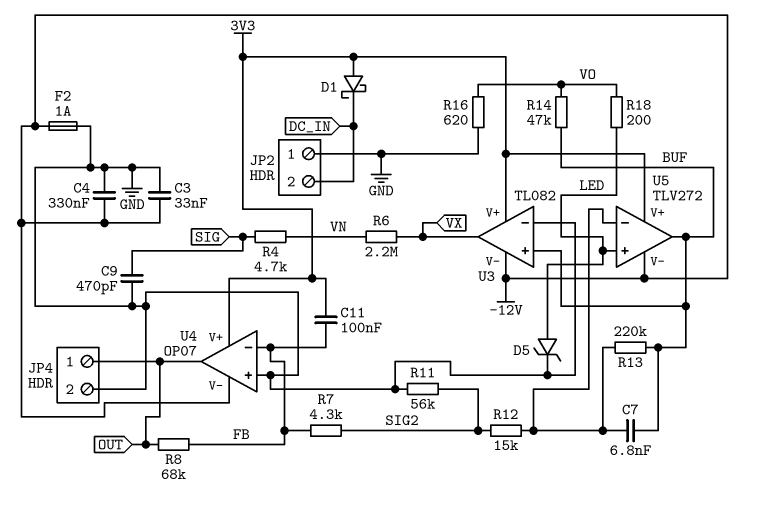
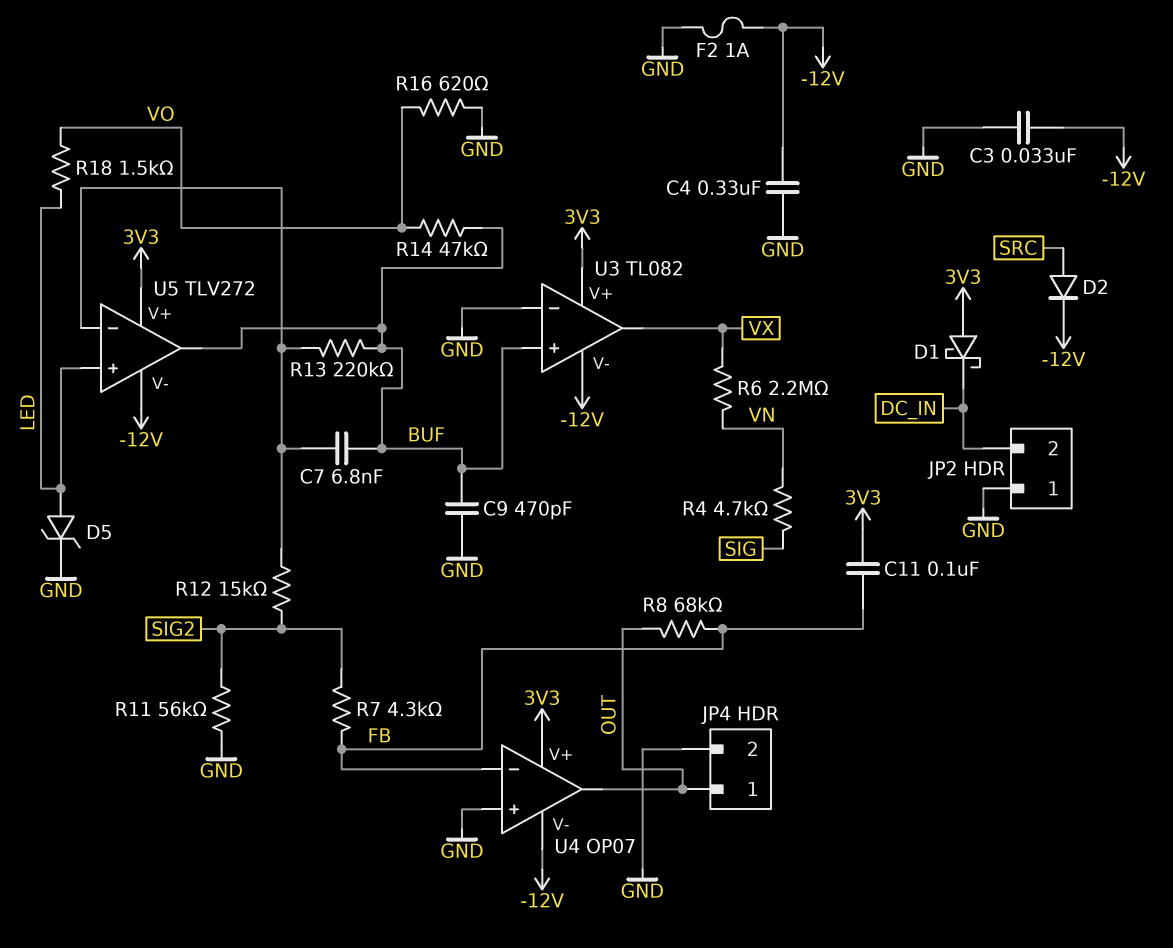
C9: 470pF (GND, SIG) -> 470pF (BUF, GND)
D2: none -> diode (A SRC, K -12V)
R18: 200 (LED, VO) -> 1.5k (LED, VO)

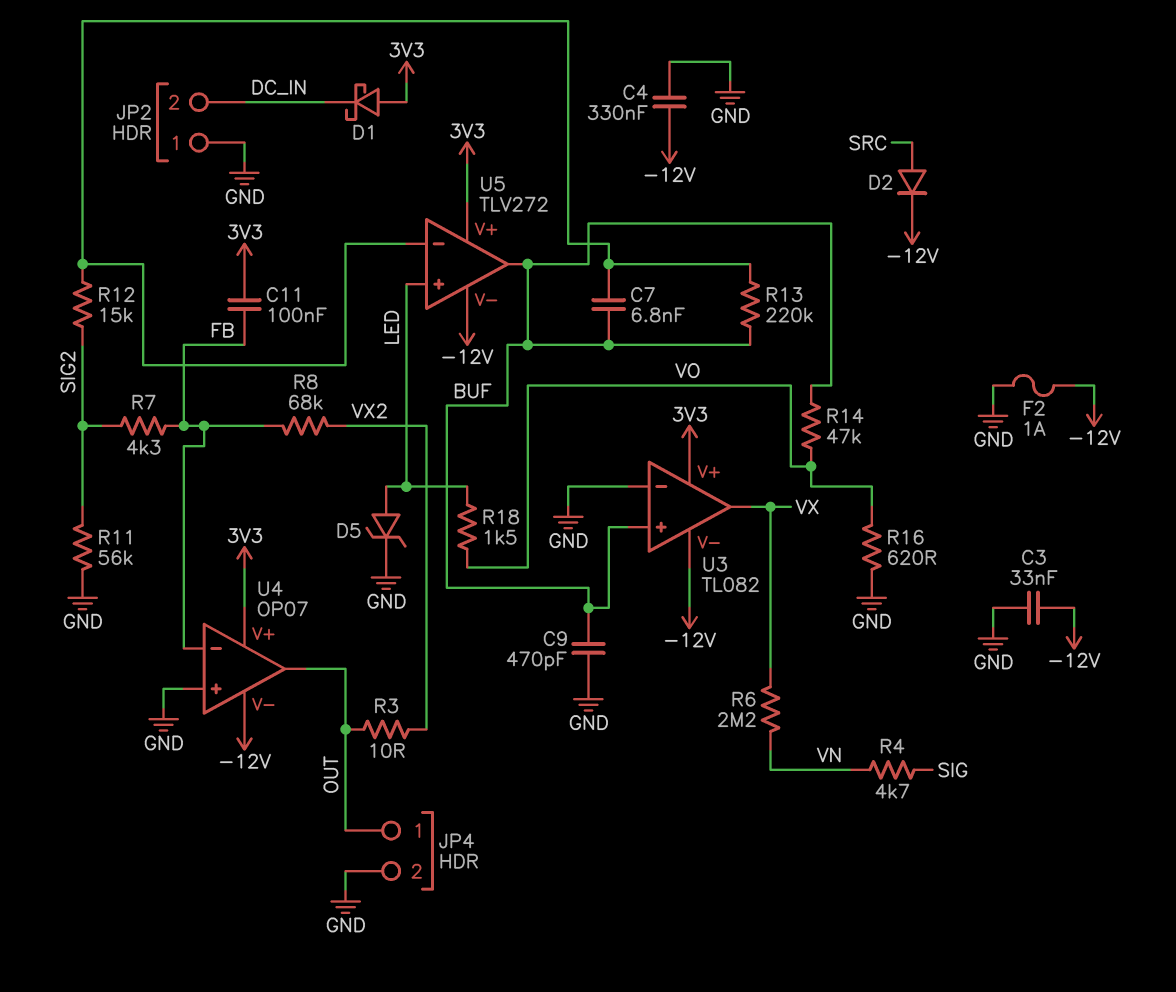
R3: none -> 10 (OUT, VX2)
R8: 68k (FB, OUT) -> 68k (FB, VX2)

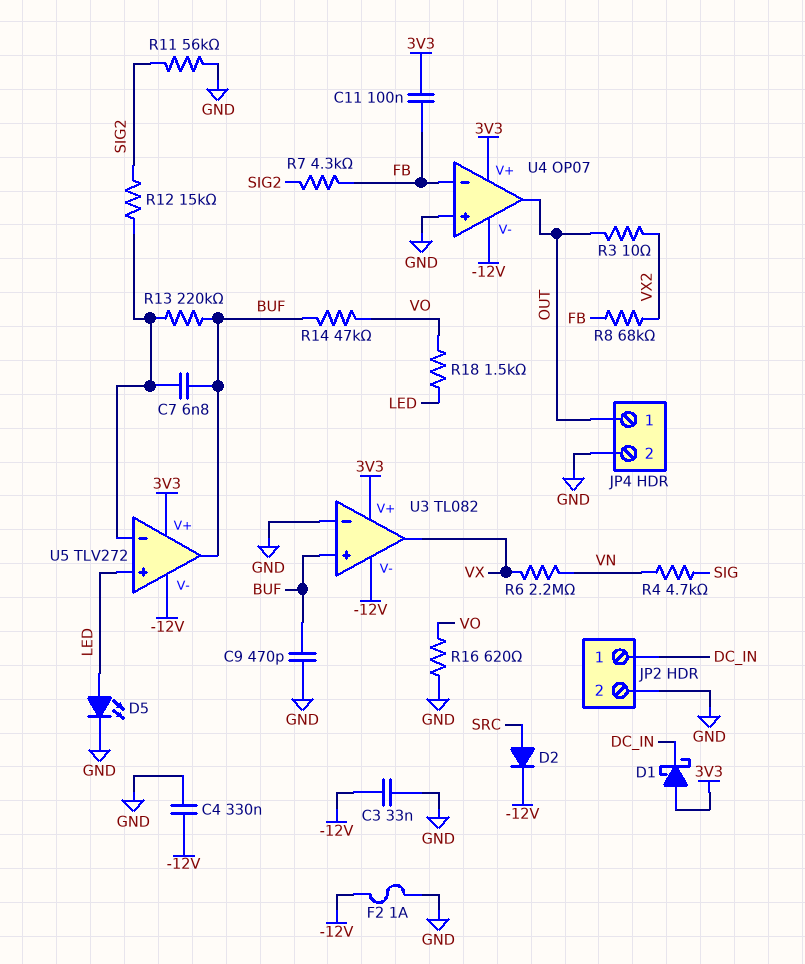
D5: zener (A LED, K GND) -> LED (A LED, K GND)
JP2 pin 1: GND -> DC_IN
JP2 pin 2: DC_IN -> GND

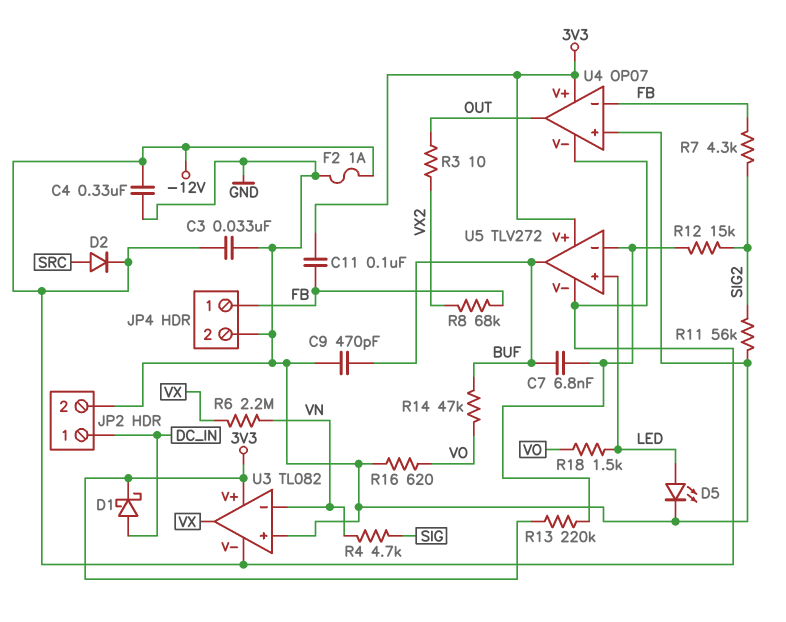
D1: schottky (A 3V3, K DC_IN) -> schottky (A DC_IN, K 3V3)
JP4 pin 1: OUT -> FB
R13: 220k (BUF, U5/in-) -> 220k (3V3, U5/in-)
U3 pin in+: BUF -> GND
U3 pin in-: GND -> VN

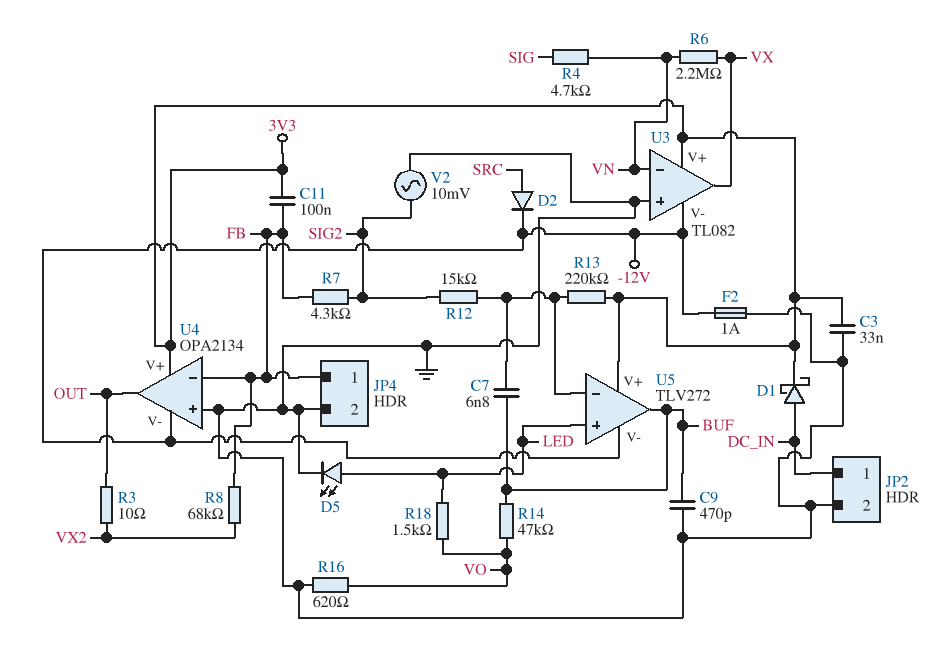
C3: 33nF (-12V, GND) -> 33nF (3V3, GND)
C4: 330nF (-12V, GND) -> none
R11: 56k (GND, SIG2) -> none
U4: OP07 -> OPA2134
V2: none -> AC 10mV (GND, SIG2)

